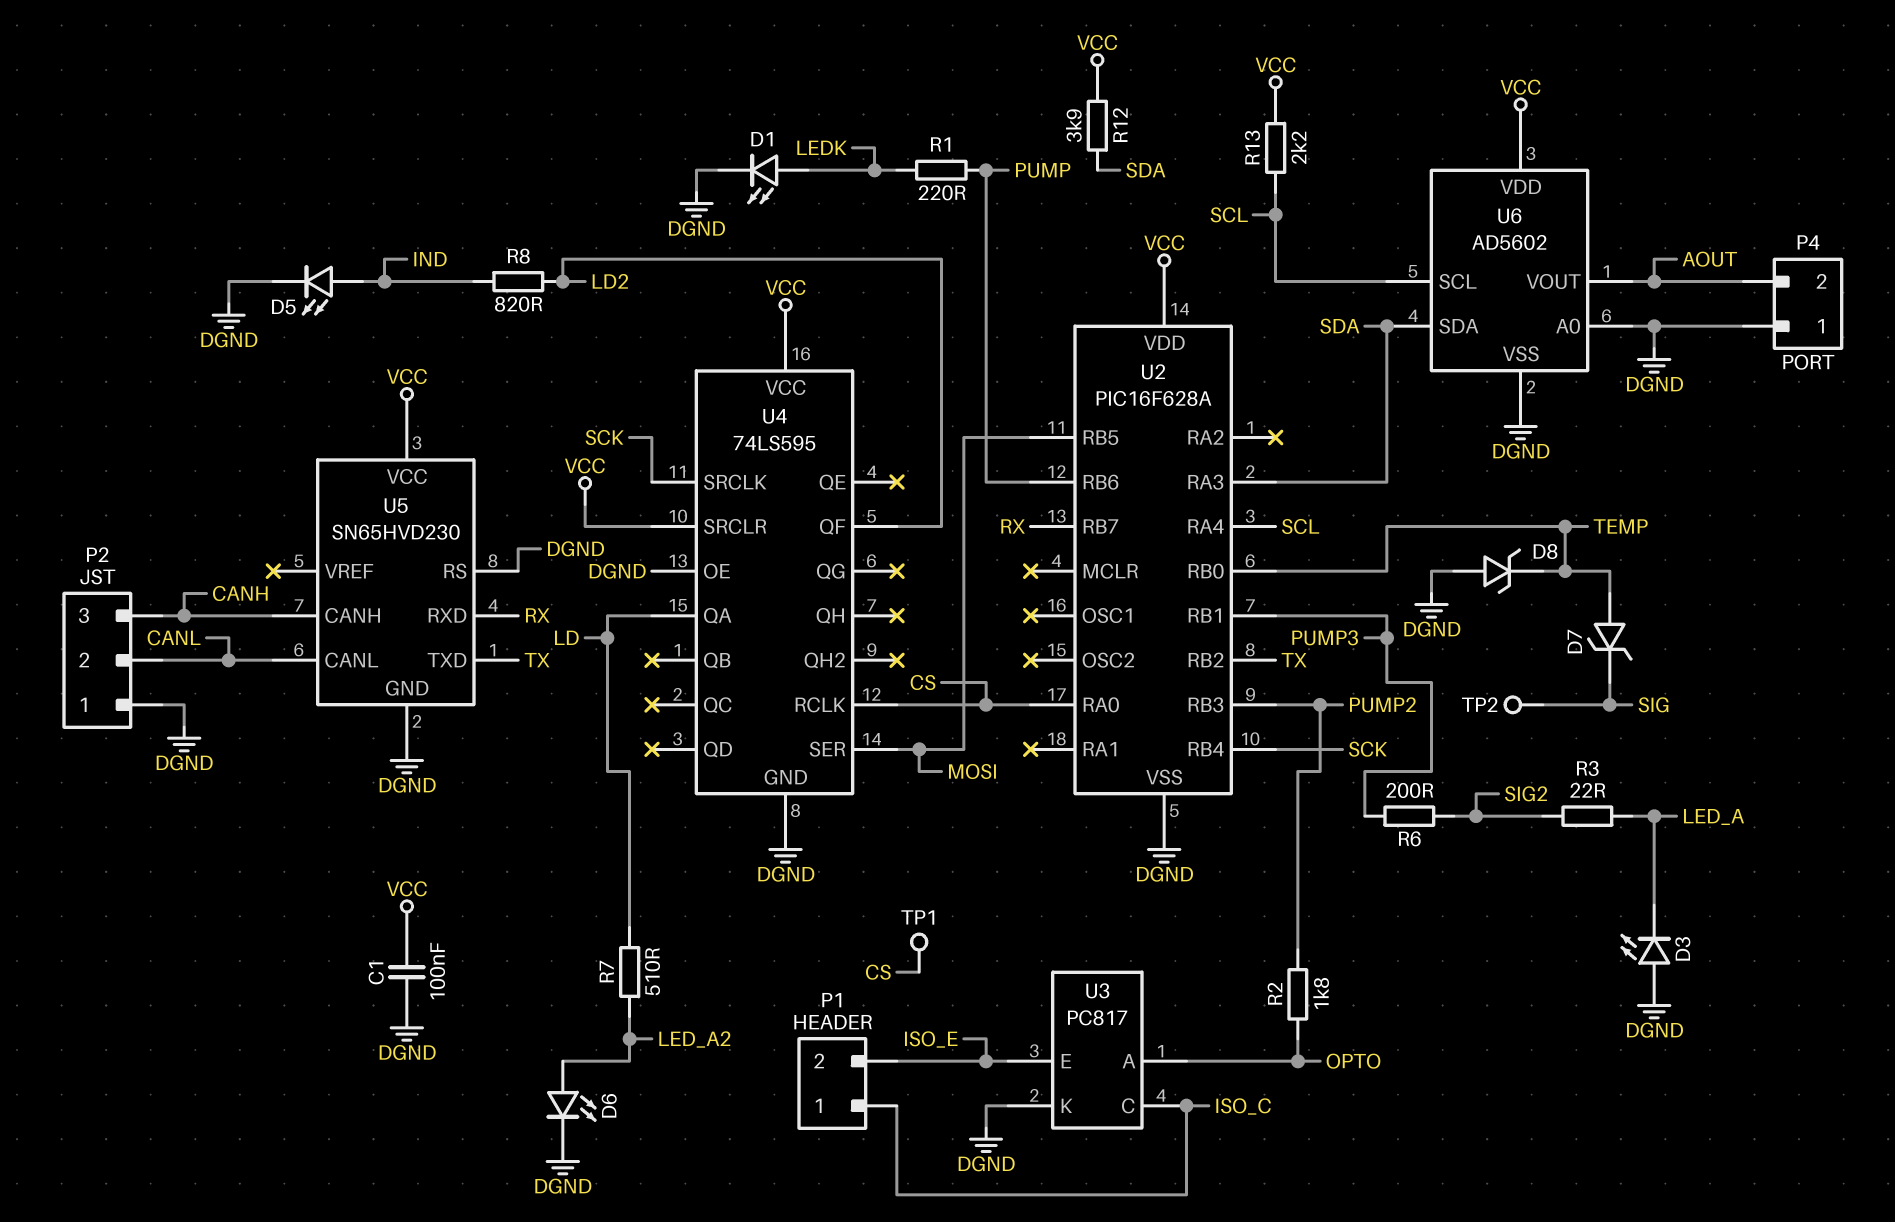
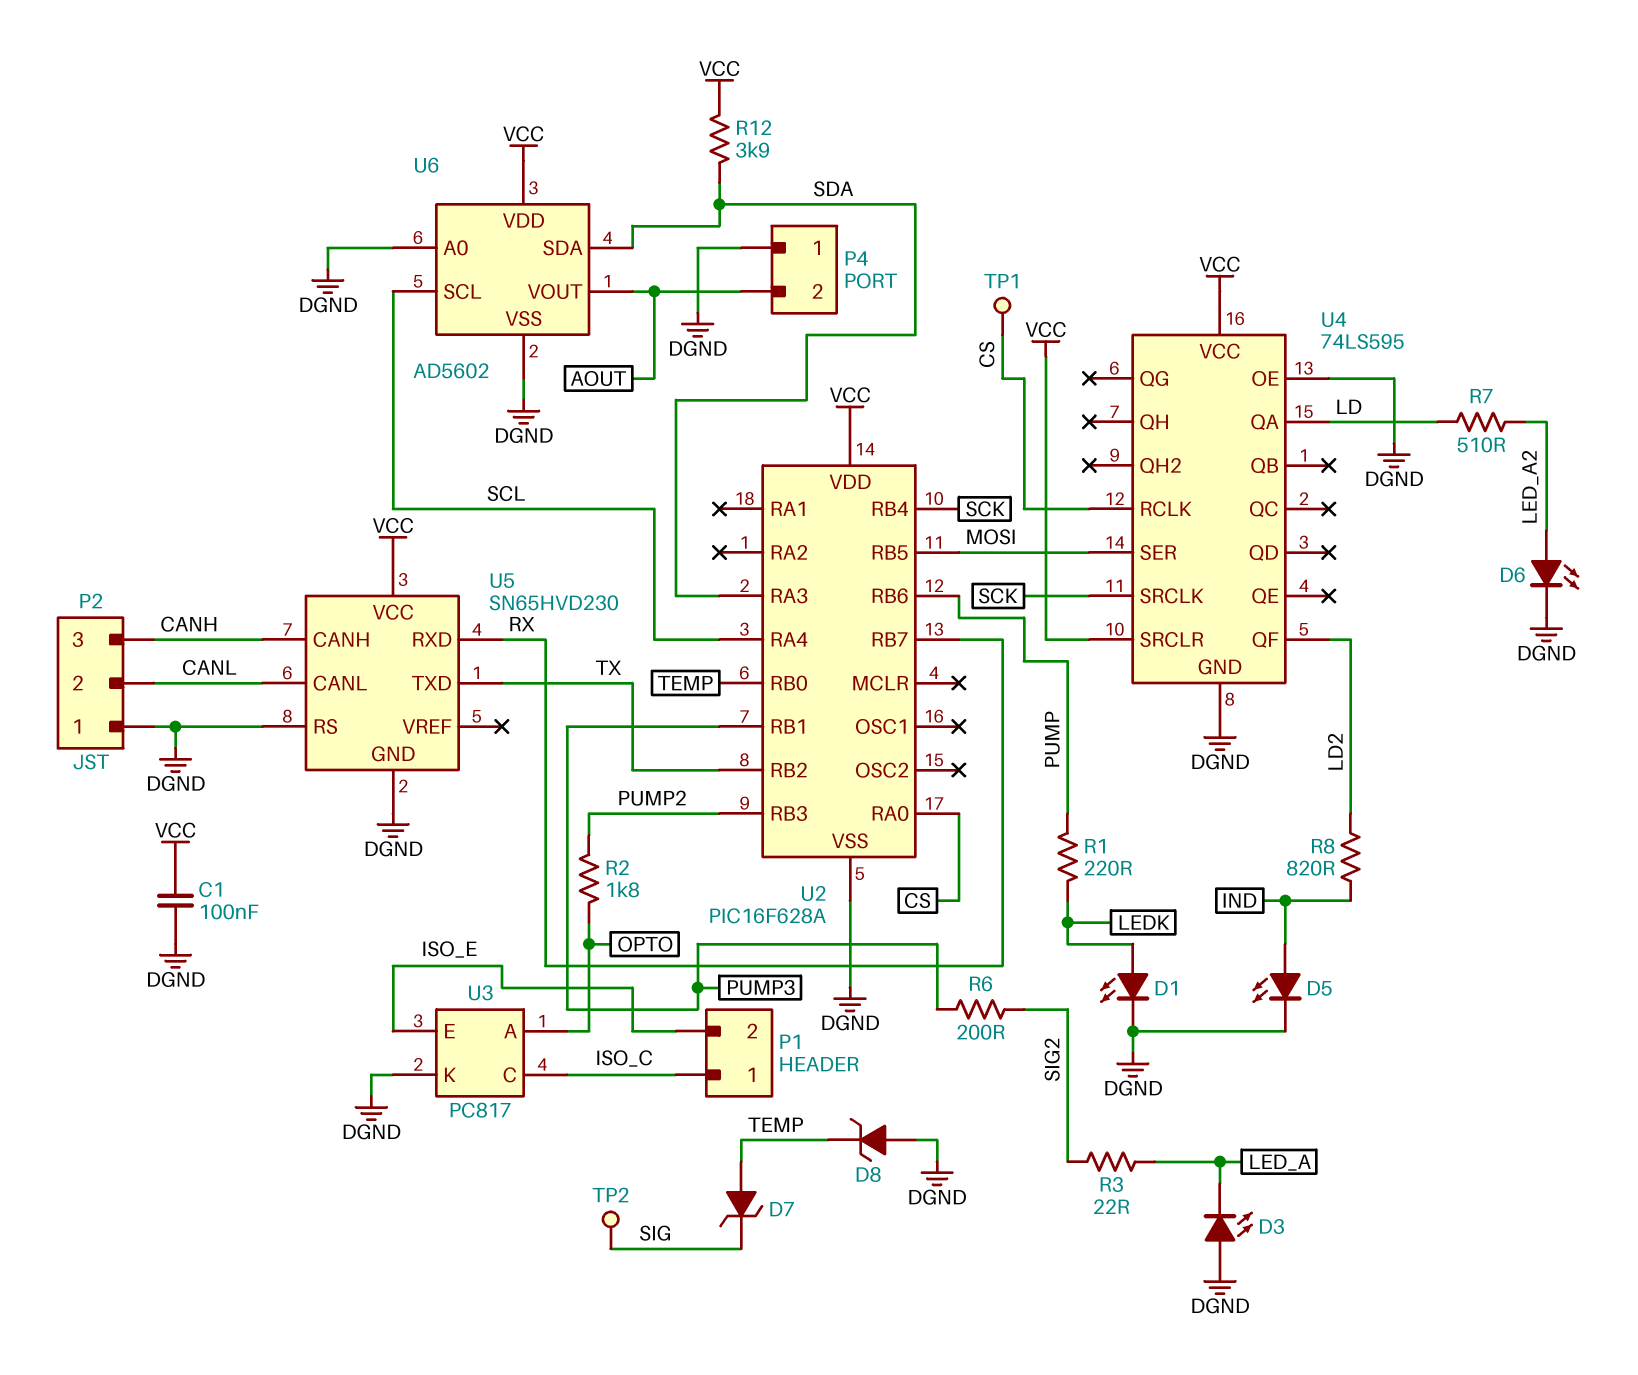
R13: 2.2k (SCL, VCC) -> none

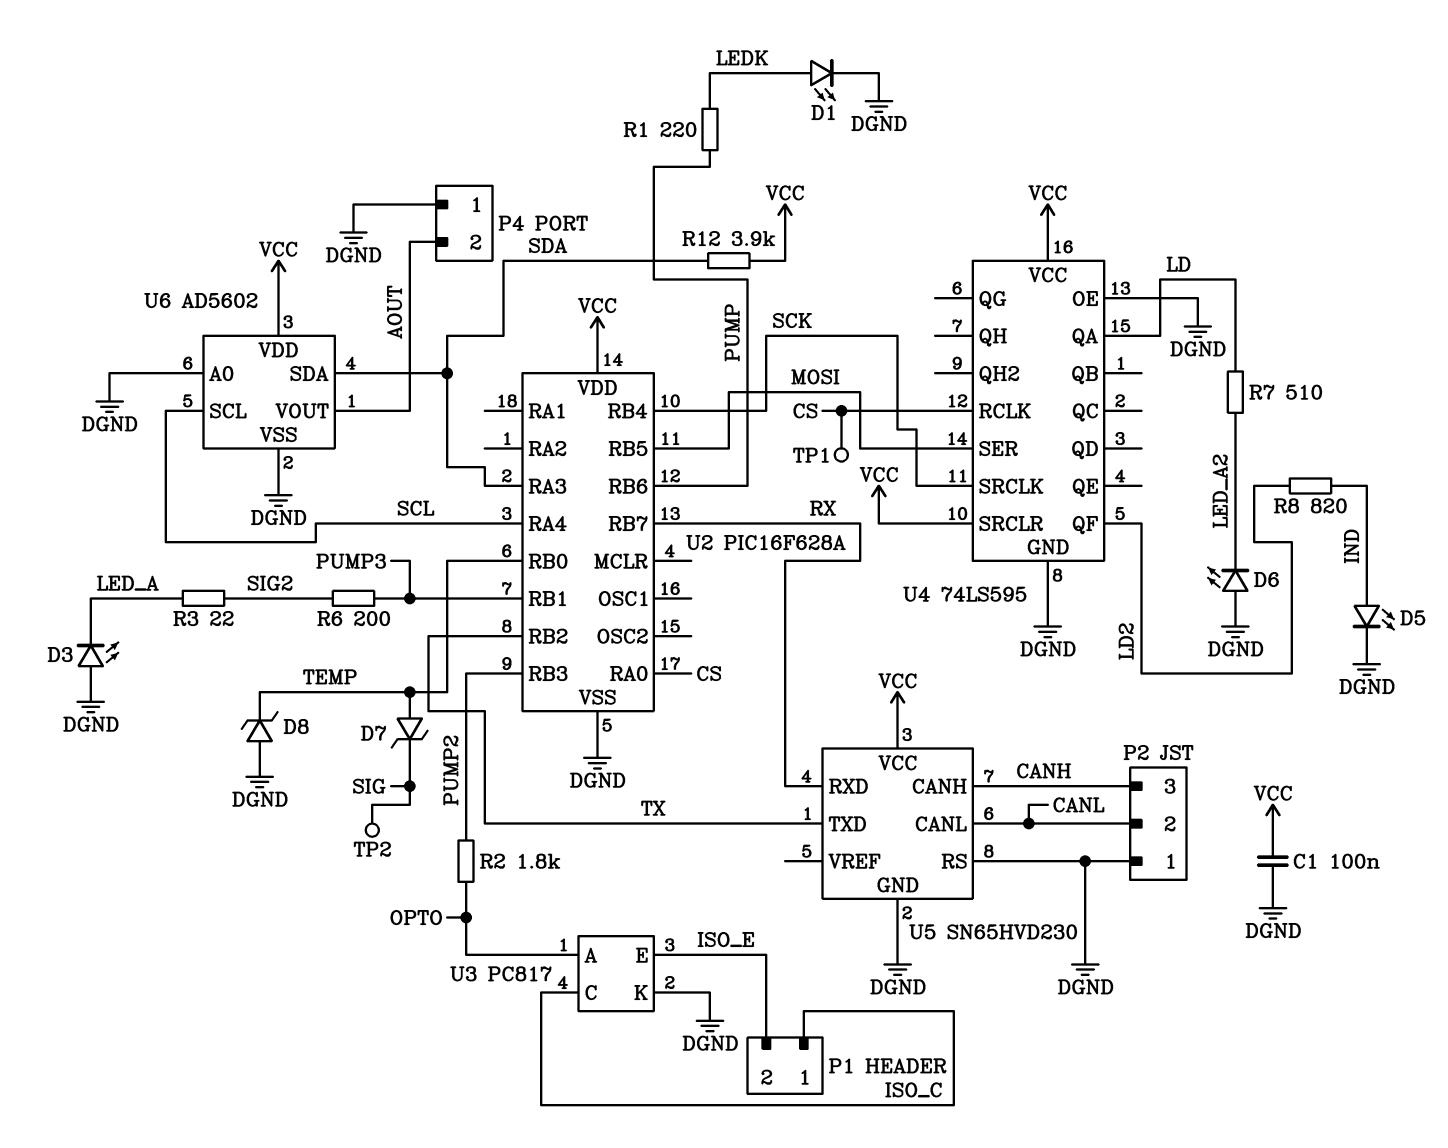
D6: LED (A LED_A2, K DGND) -> LED (A DGND, K LED_A2)

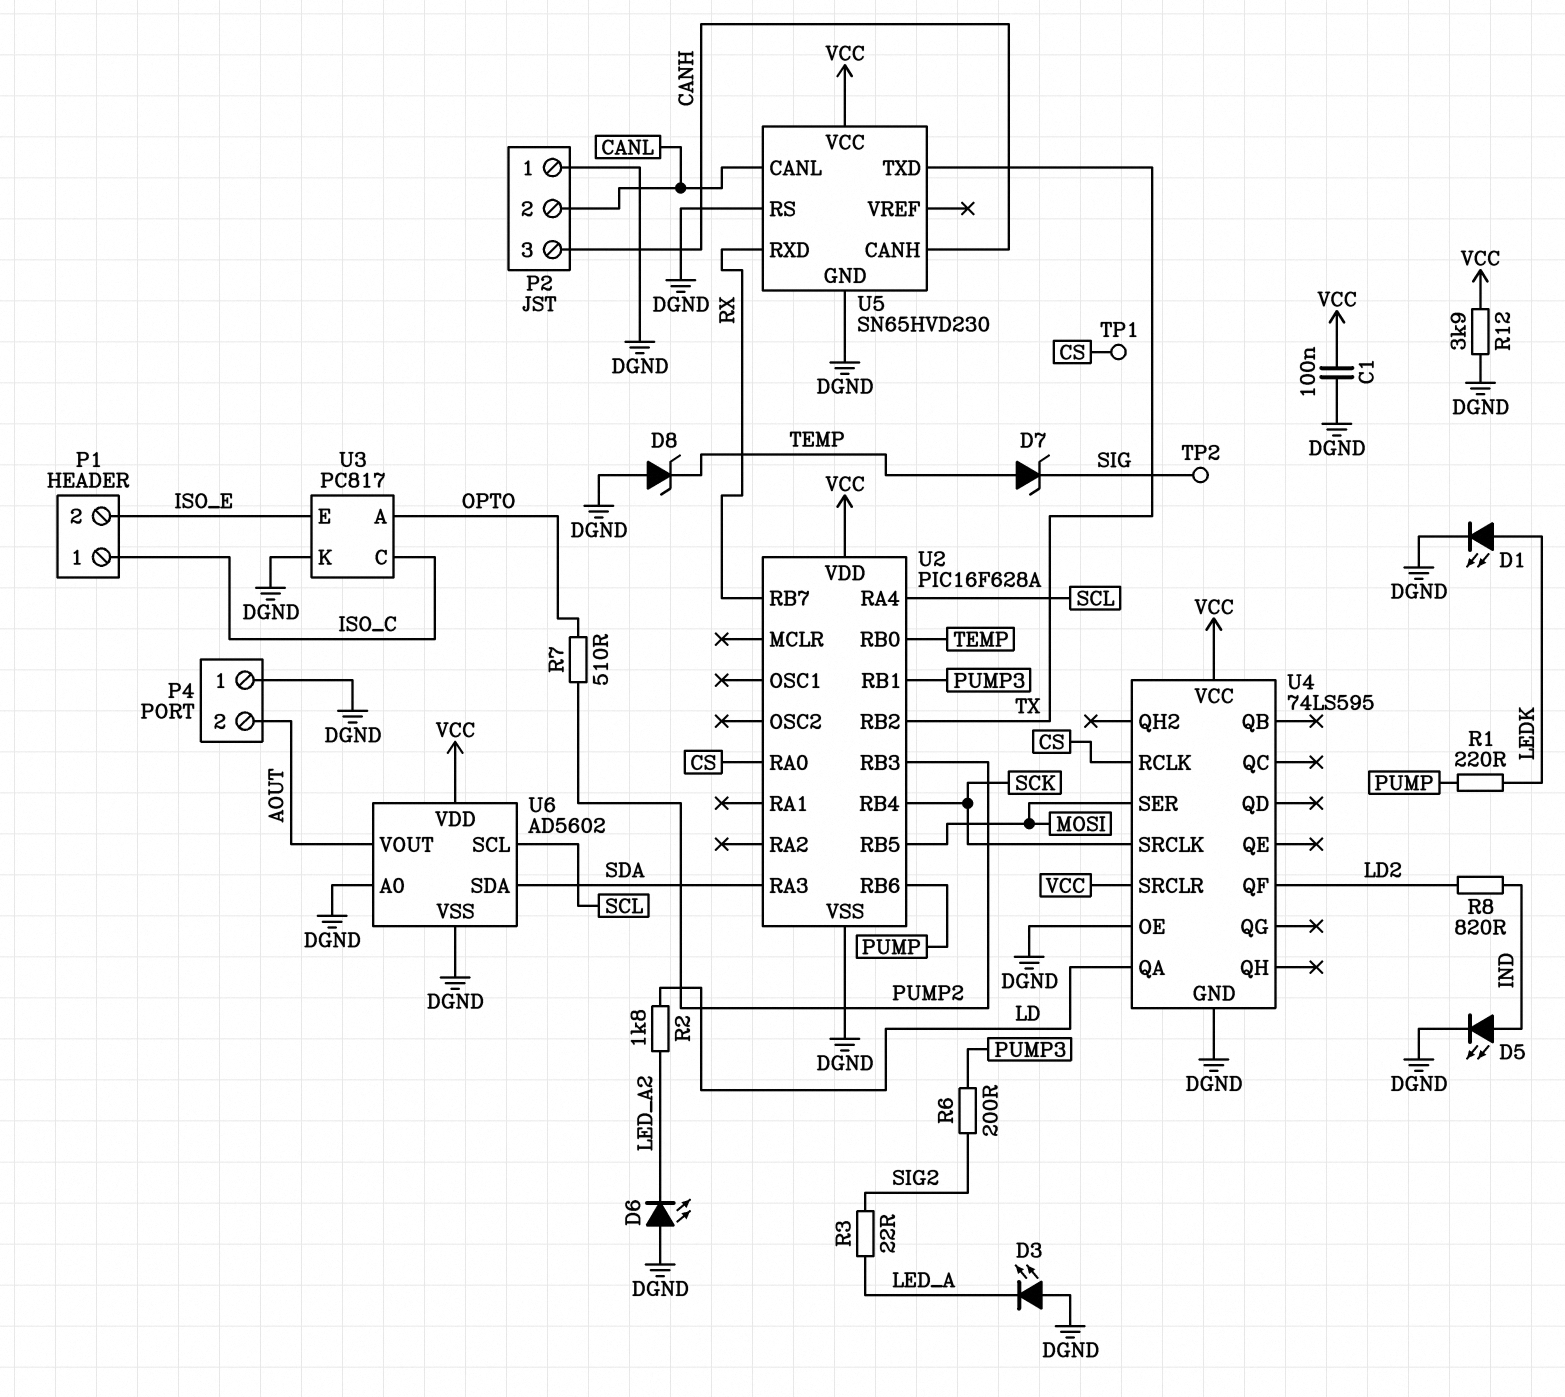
R2: 1.8k (OPTO, PUMP2) -> 1.8k (LD, LED_A2)
R7: 510 (LD, LED_A2) -> 510 (OPTO, PUMP2)
R12: 3.9k (SDA, VCC) -> 3.9k (DGND, VCC)

